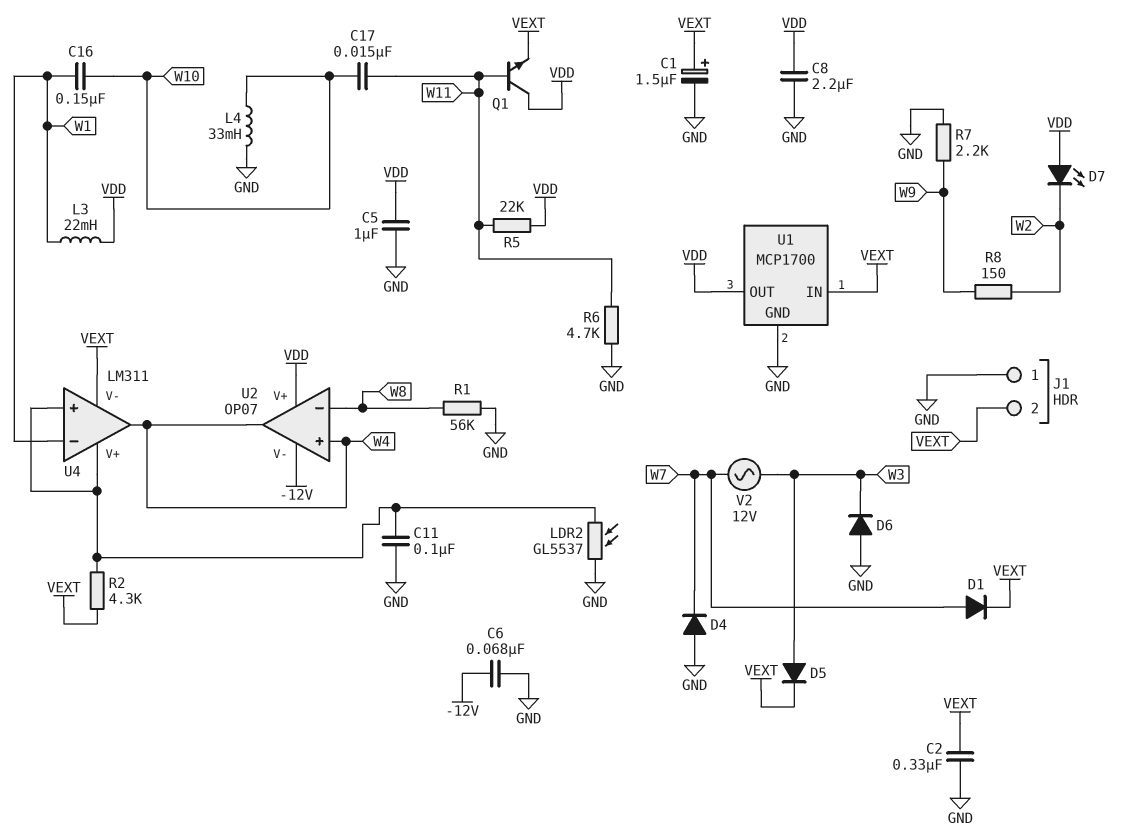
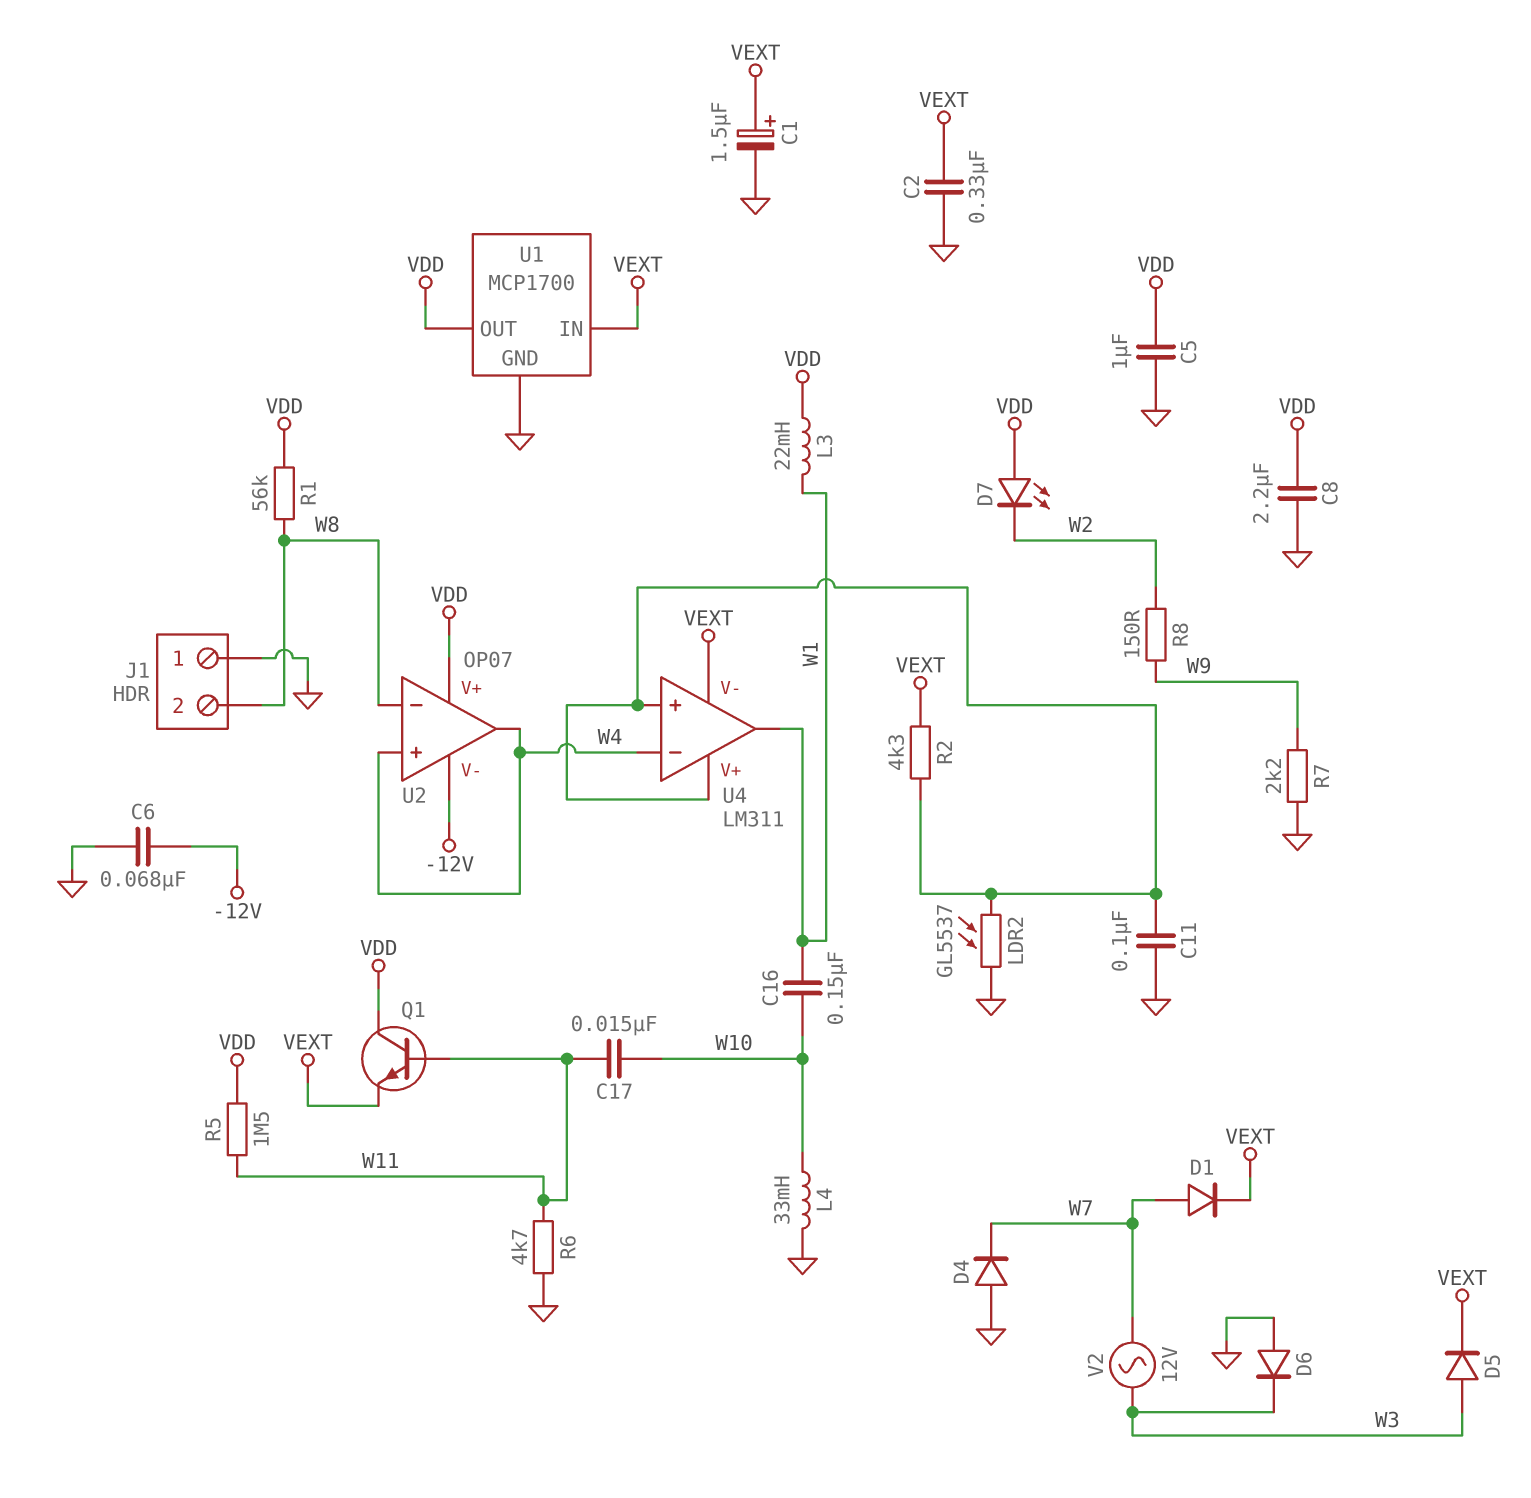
J1 pin 2: VEXT -> W8
R1: 56k (GND, W8) -> 56k (VDD, W8)
R5: 22k (VDD, W11) -> 1.5M (VDD, W11)
U4 pin in-: W1 -> W4
U4 pin out: W4 -> W1

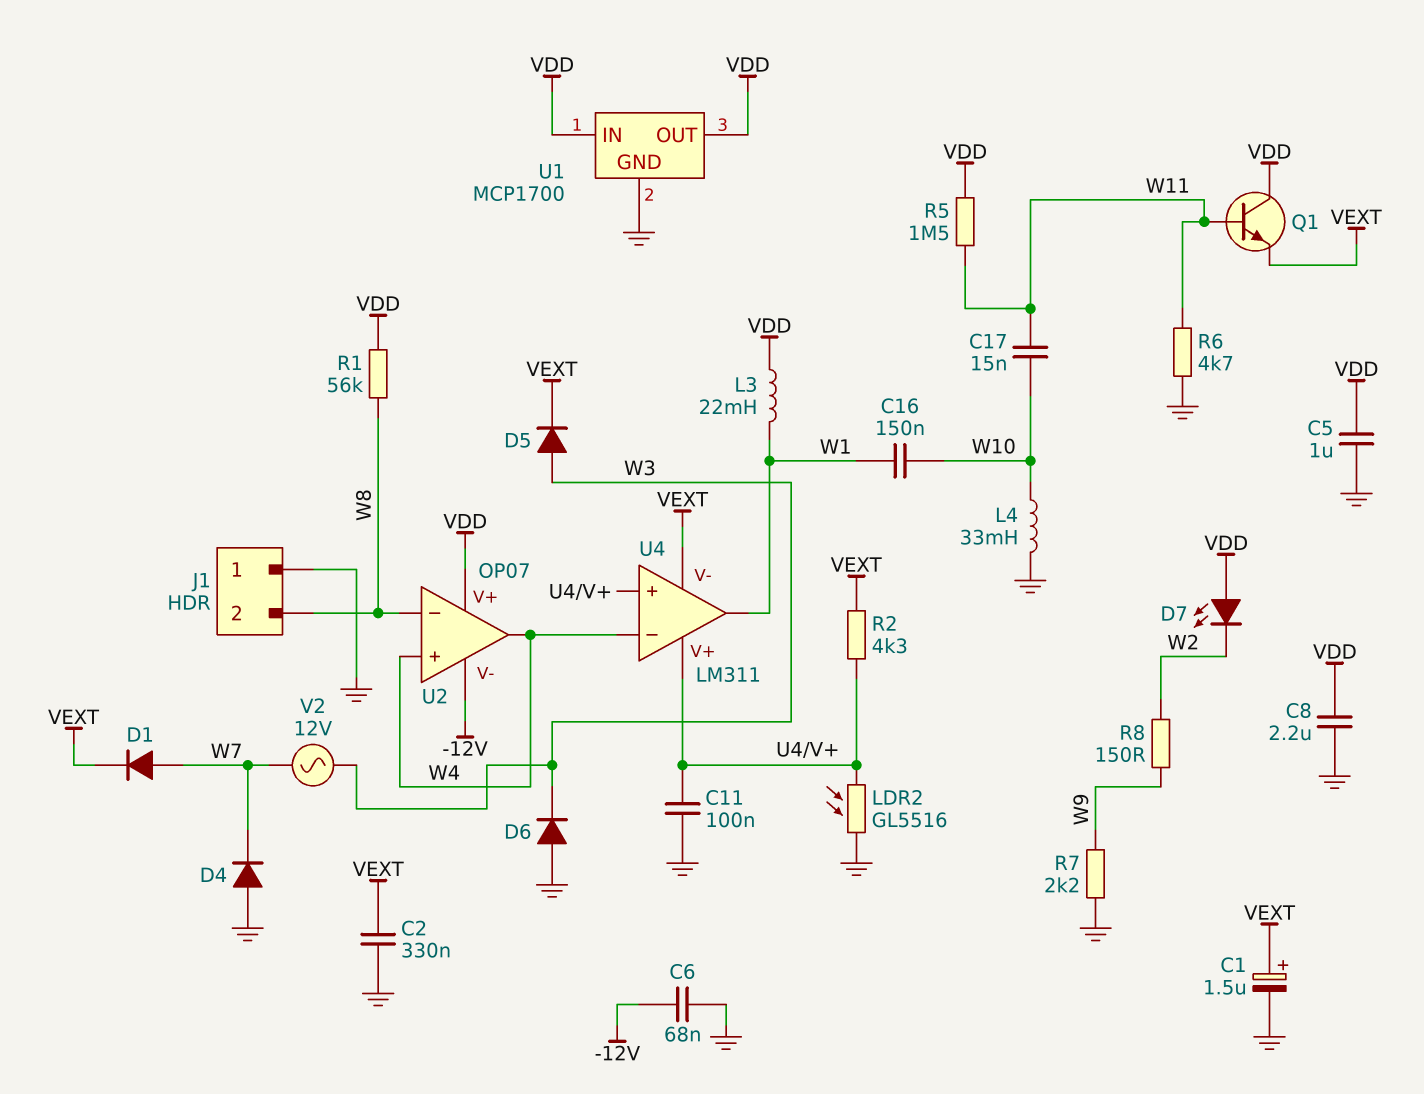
LDR2: GL5537 (GND, U4/V+) -> GL5516 (GND, U4/V+)
U1 pin IN: VEXT -> VDD

